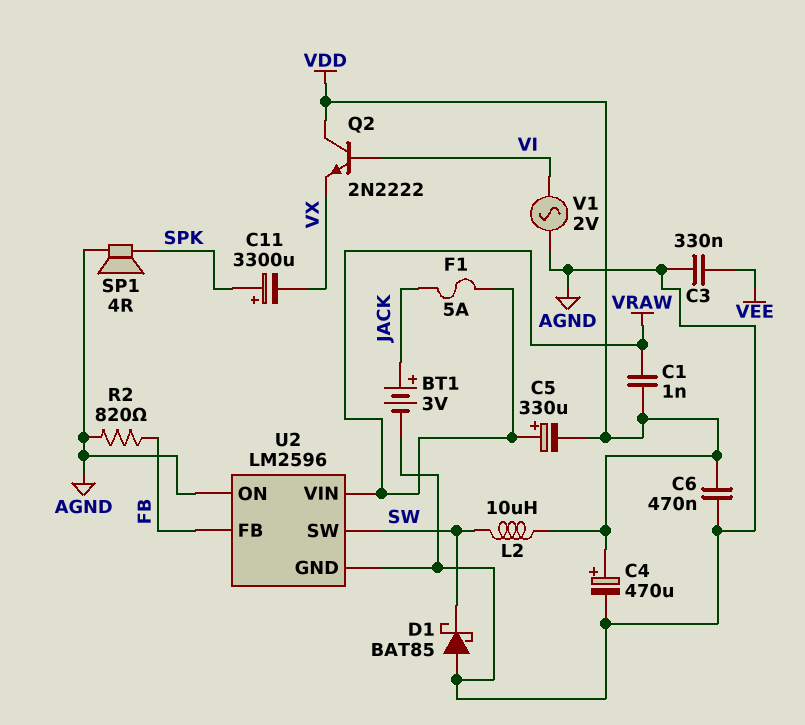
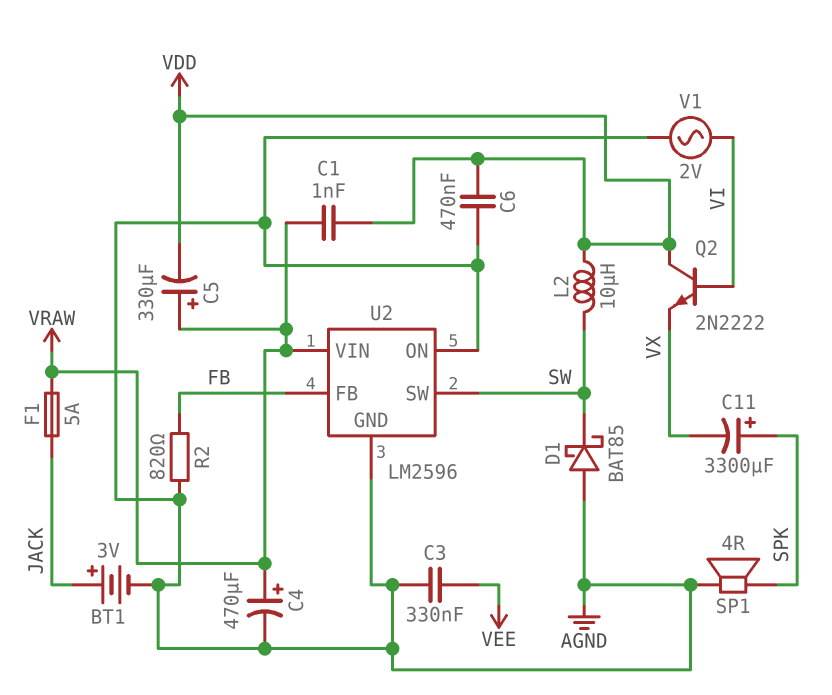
C4: 470uF (plus VDD, minus AGND) -> 470uF (plus VRAW, minus AGND)

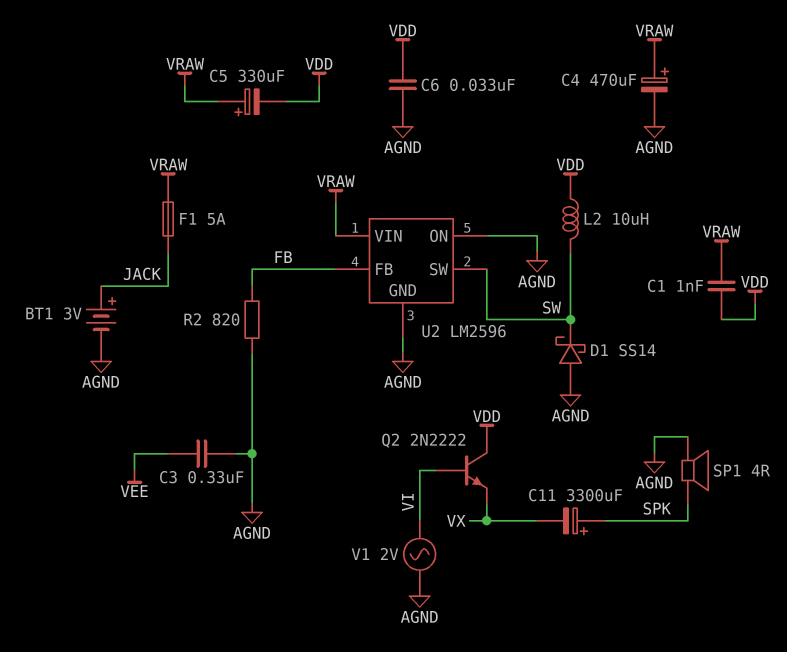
C6: 470nF (AGND, VDD) -> 33nF (AGND, VDD)
D1: schottky BAT85 (A AGND, K SW) -> schottky SS14 (A AGND, K SW)

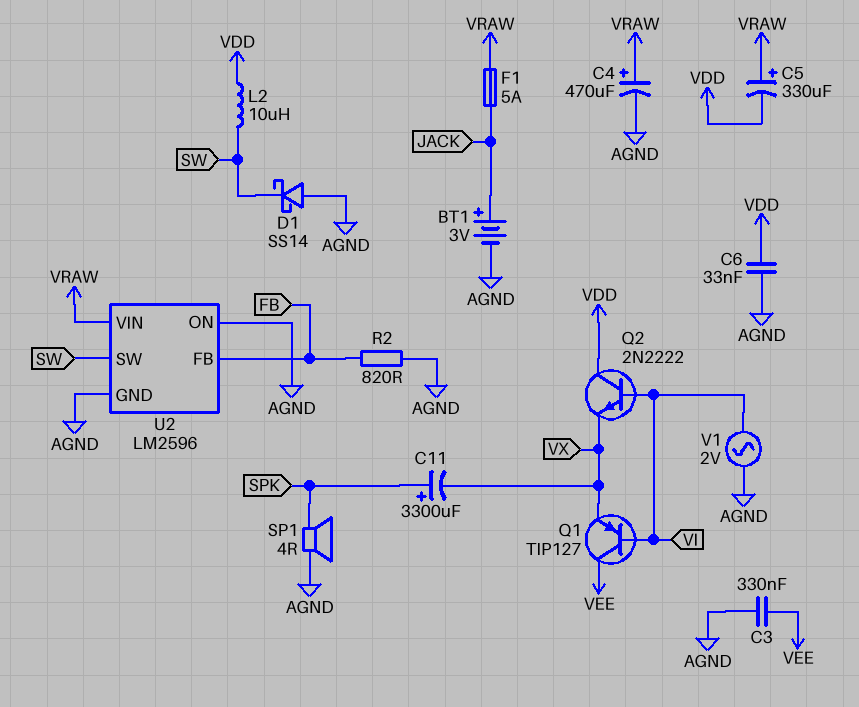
C1: 1nF (VDD, VRAW) -> none
Q1: none -> PNP TIP127 (B VI, C VEE, E VX)

